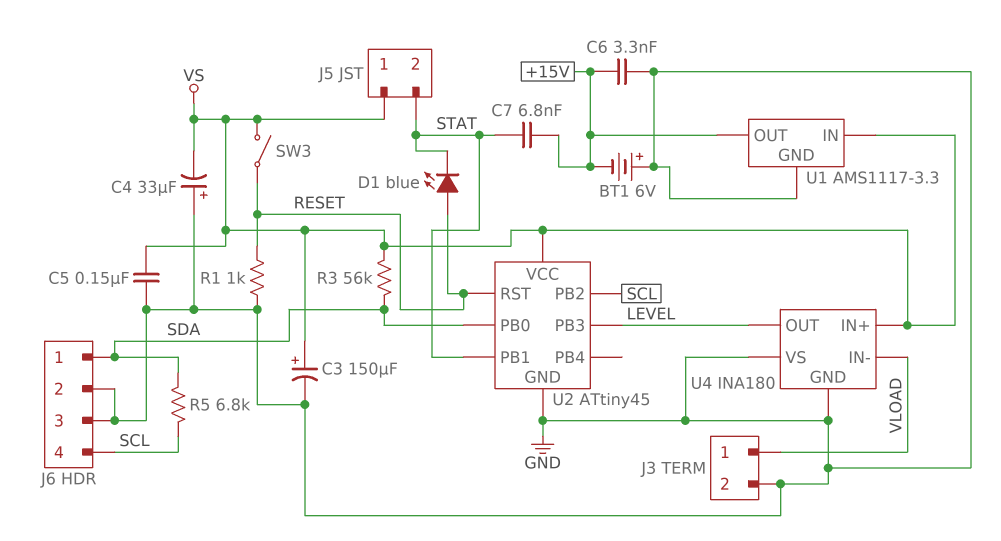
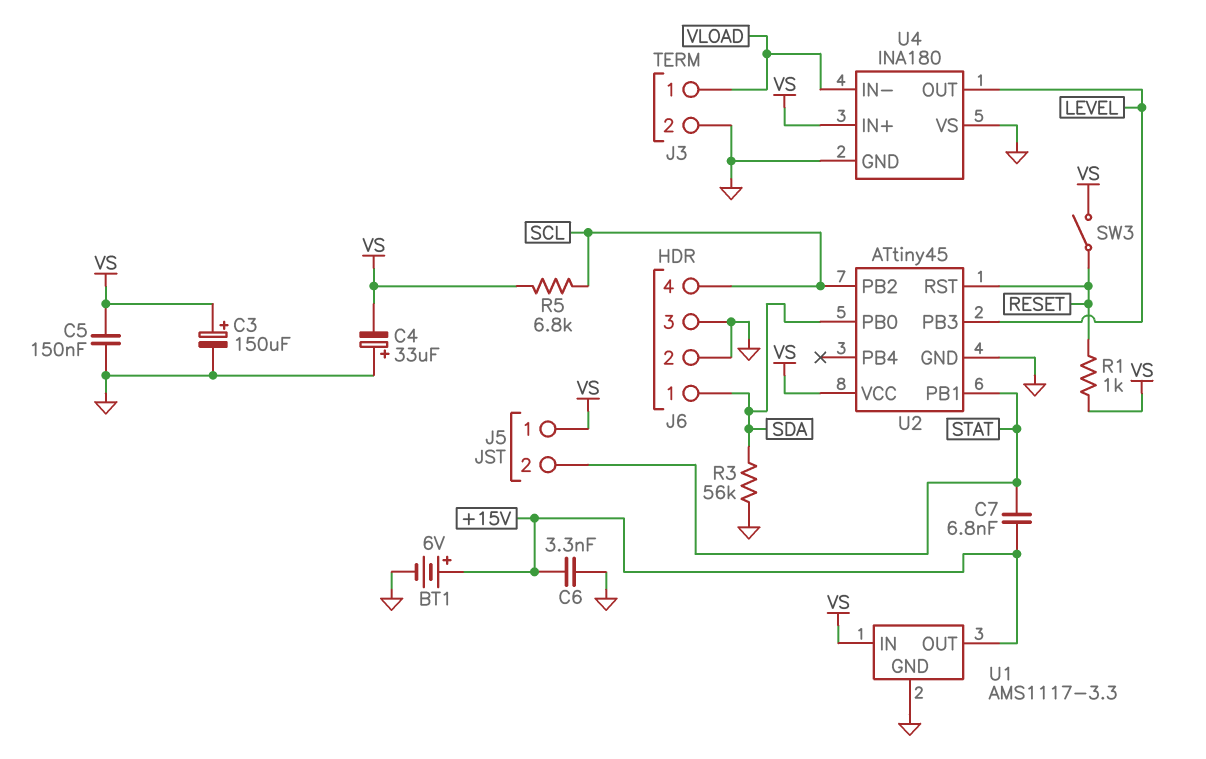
BT1: 6V (plus GND, minus +15V) -> 6V (plus +15V, minus GND)
D1: LED blue (A RESET, K STAT) -> none
R1: 1k (GND, RESET) -> 1k (RESET, VS)
R3: 56k (SDA, VS) -> 56k (GND, SDA)
R5: 6.8k (SCL, SDA) -> 6.8k (SCL, VS)

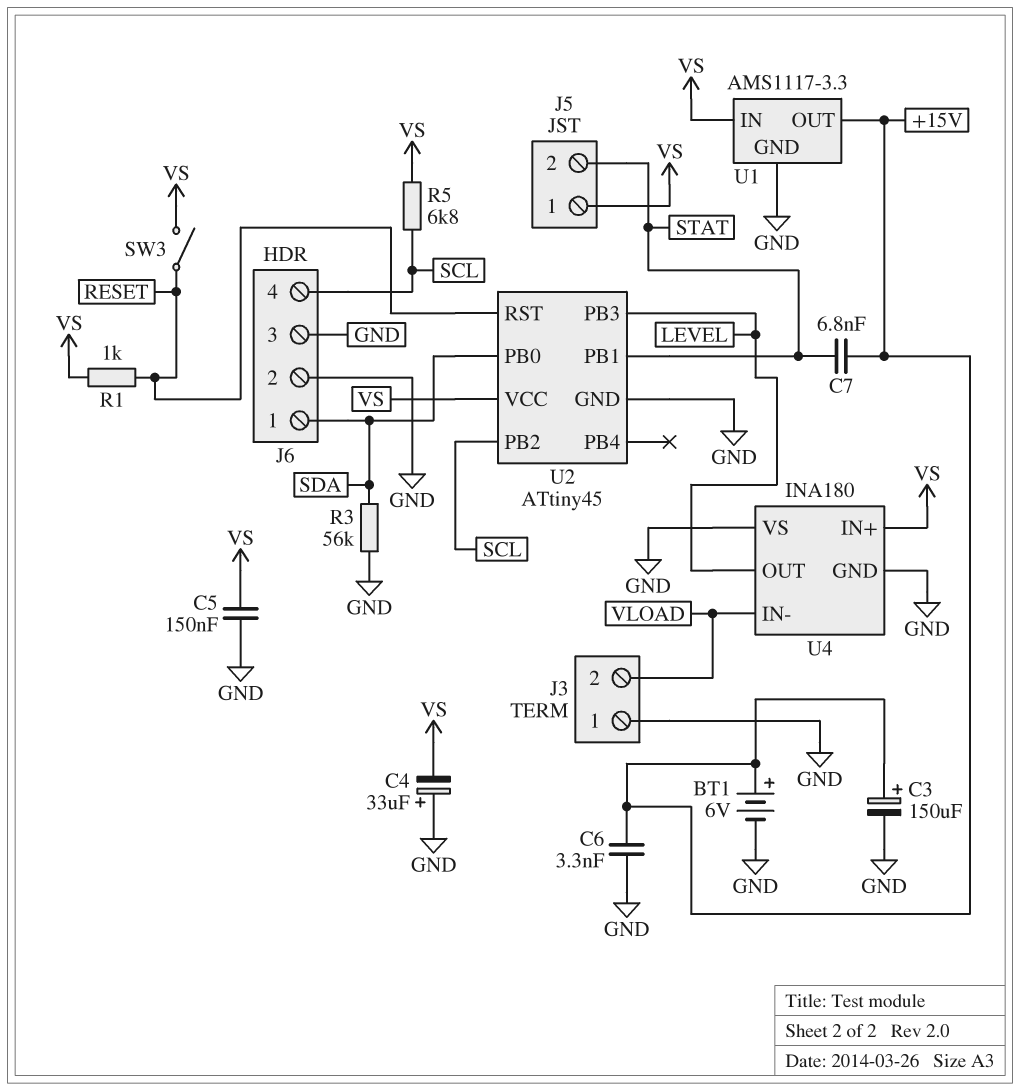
C3: 150uF (plus VS, minus GND) -> 150uF (plus +15V, minus GND)
J3 pin 1: VLOAD -> GND
J3 pin 2: GND -> VLOAD

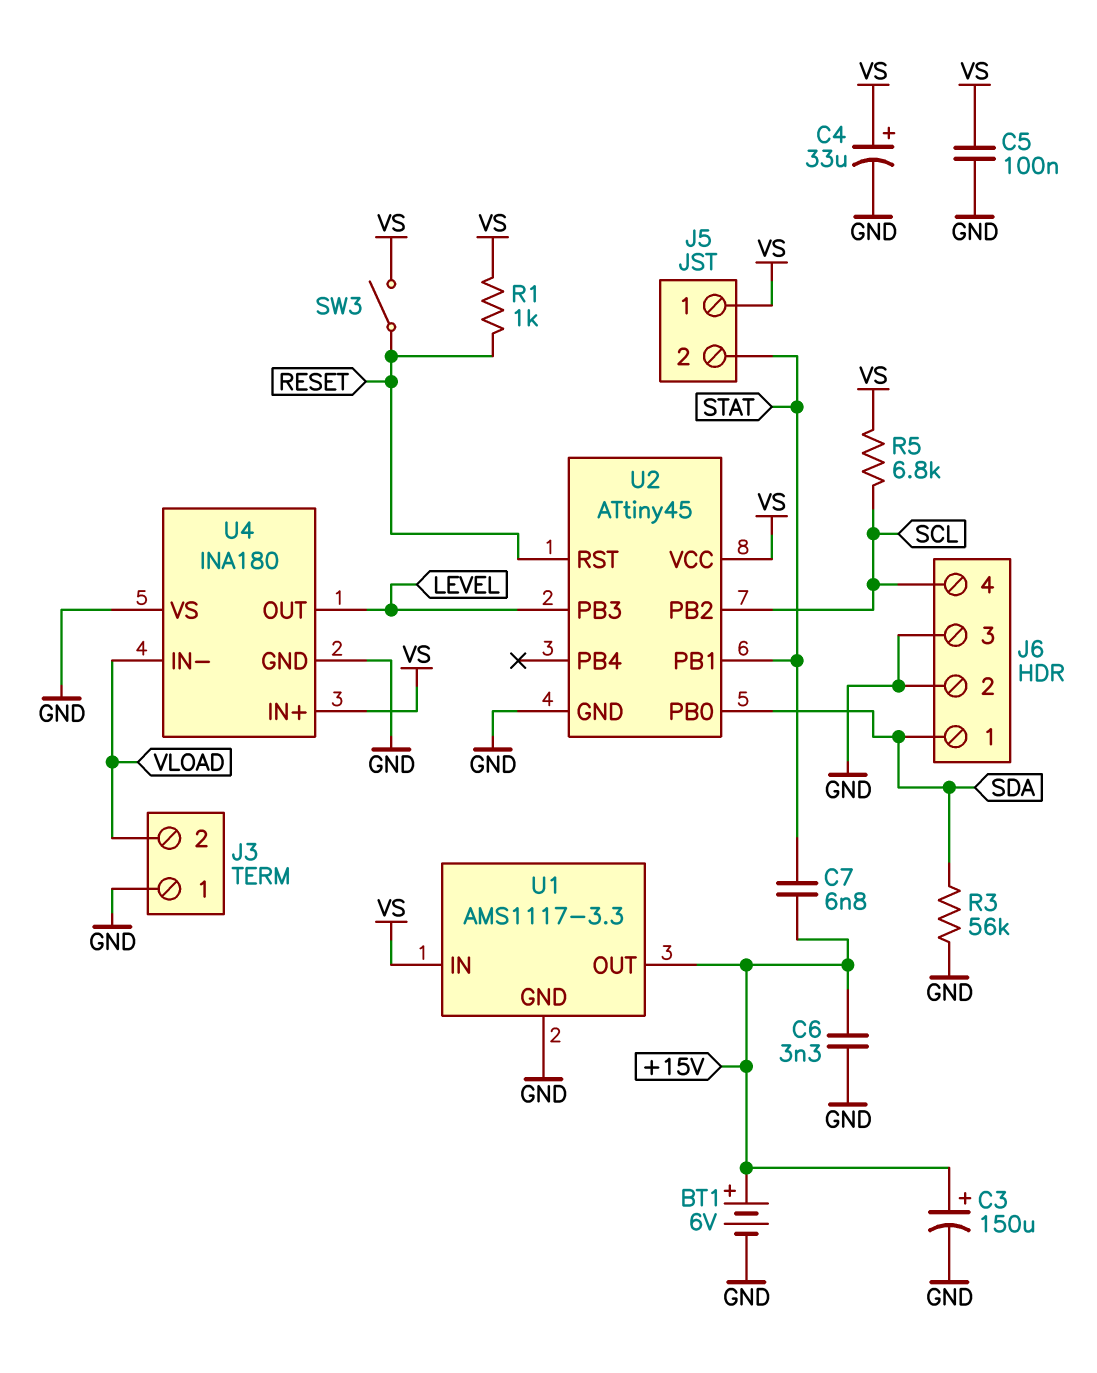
C4: 33uF (plus GND, minus VS) -> 33uF (plus VS, minus GND)
C5: 150nF (GND, VS) -> 100nF (GND, VS)

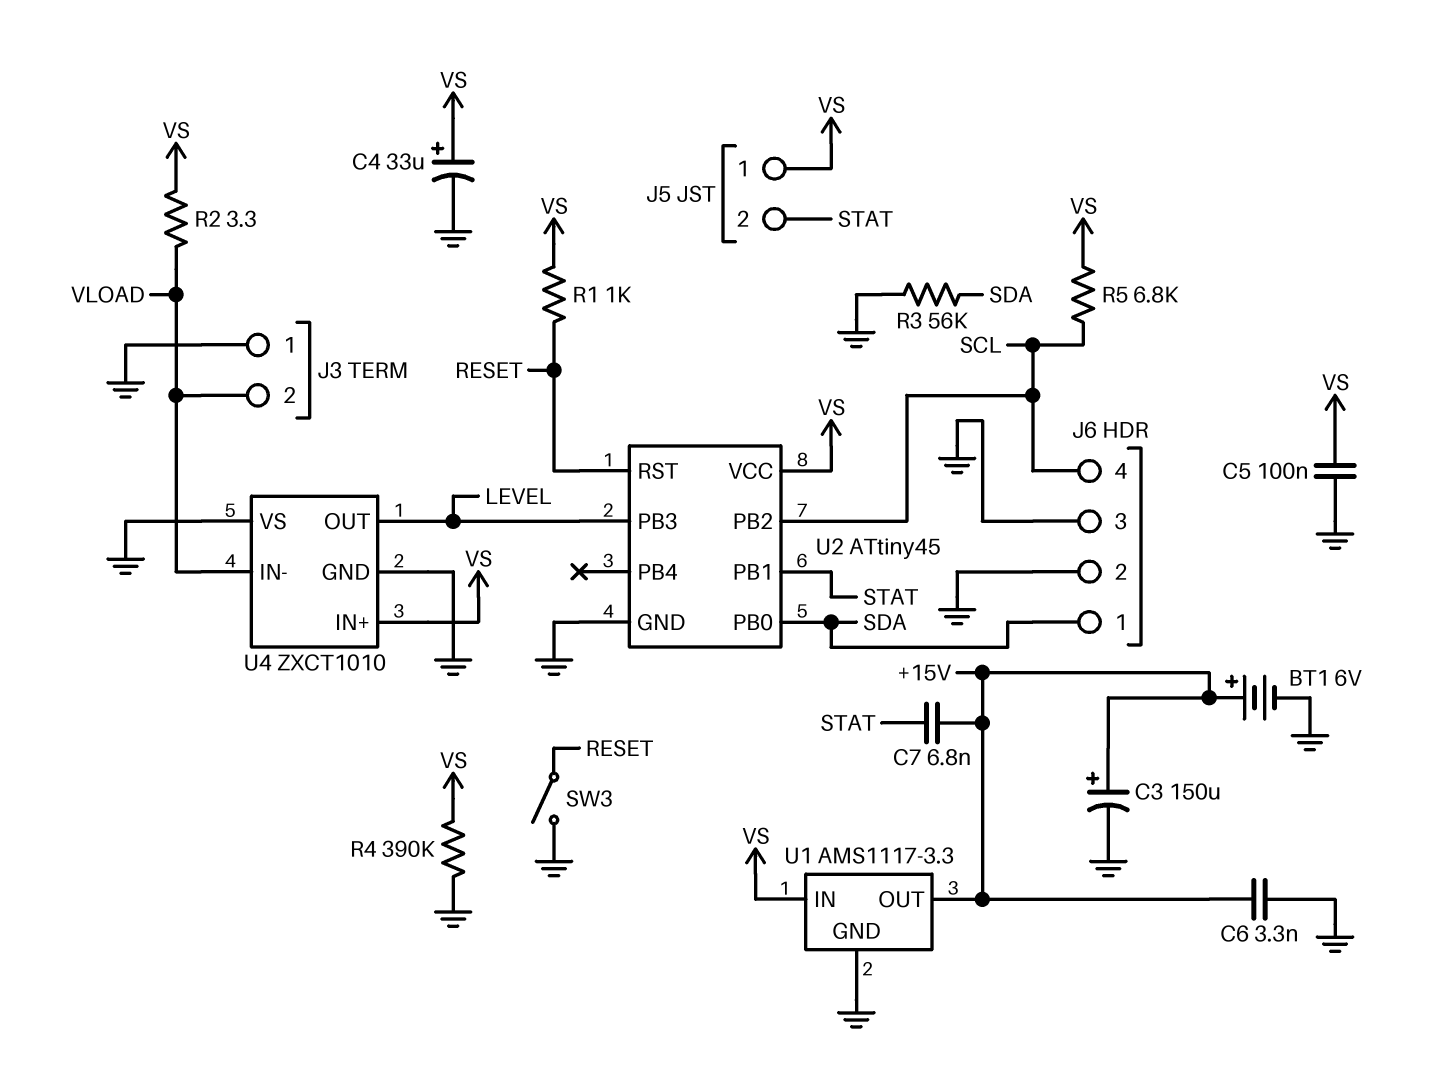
R2: none -> 3.3 (VLOAD, VS)
R4: none -> 390k (GND, VS)
SW3: switch (RESET, VS) -> switch (GND, RESET)
U4: INA180 -> ZXCT1010

